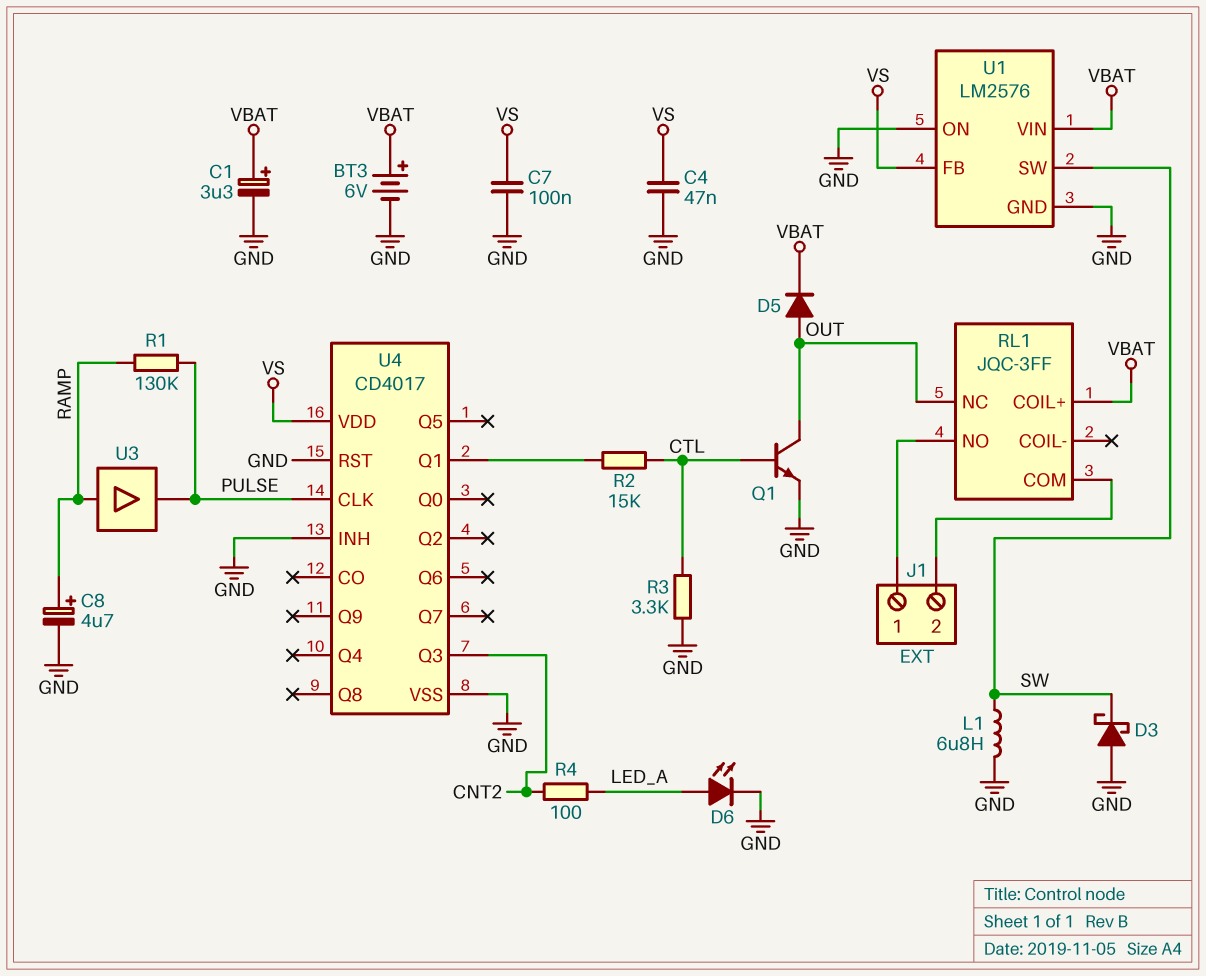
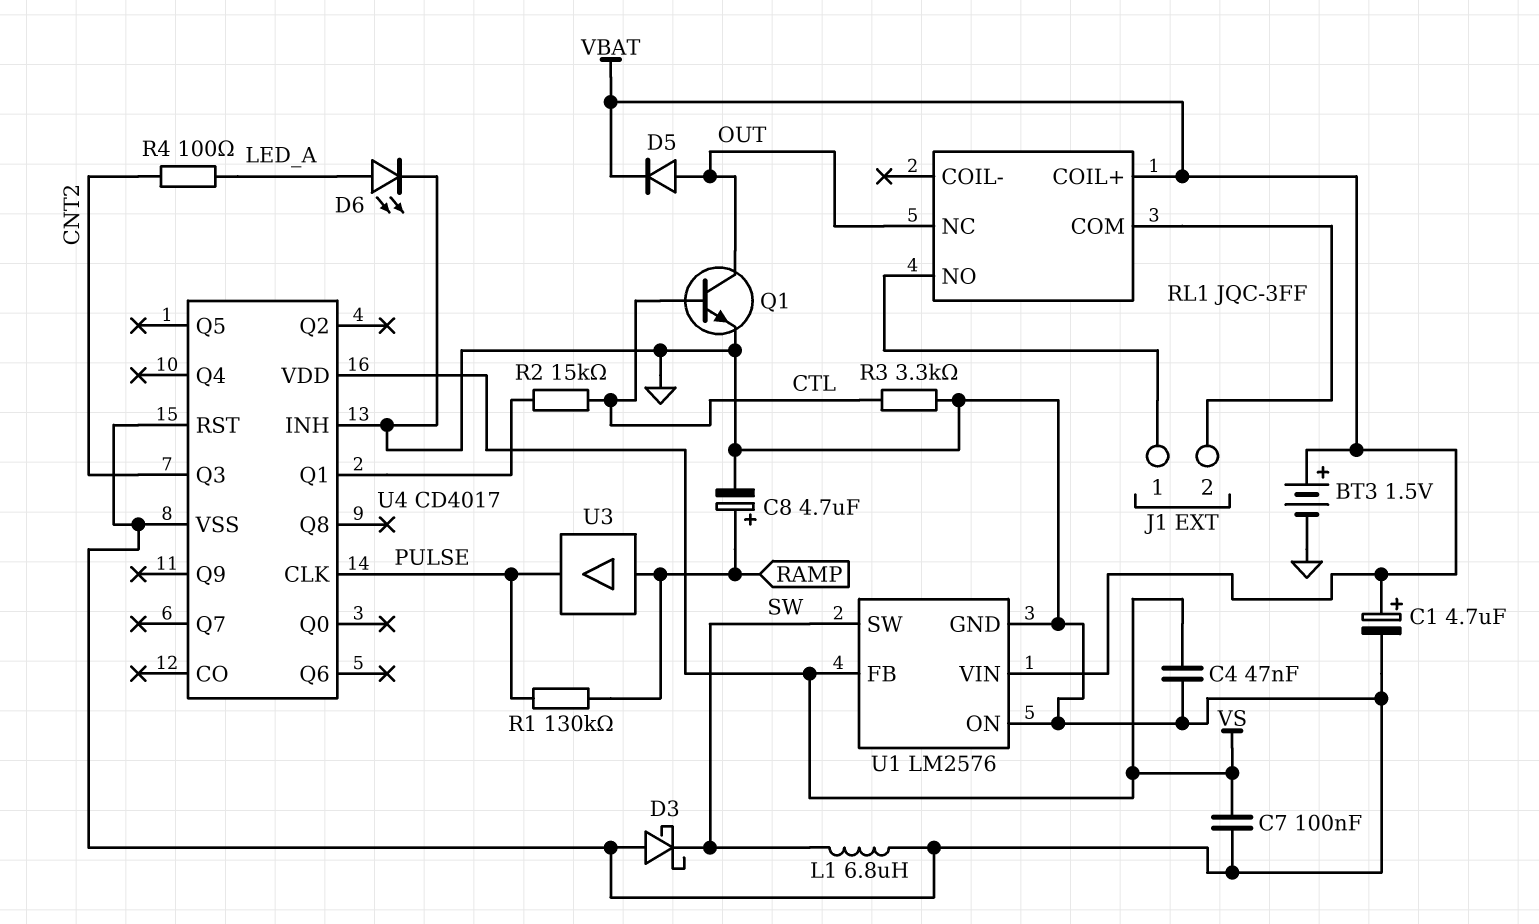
BT3: 6V (plus VBAT, minus GND) -> 1.5V (plus VBAT, minus GND)
C1: 3.3uF (plus VBAT, minus GND) -> 4.7uF (plus VBAT, minus GND)

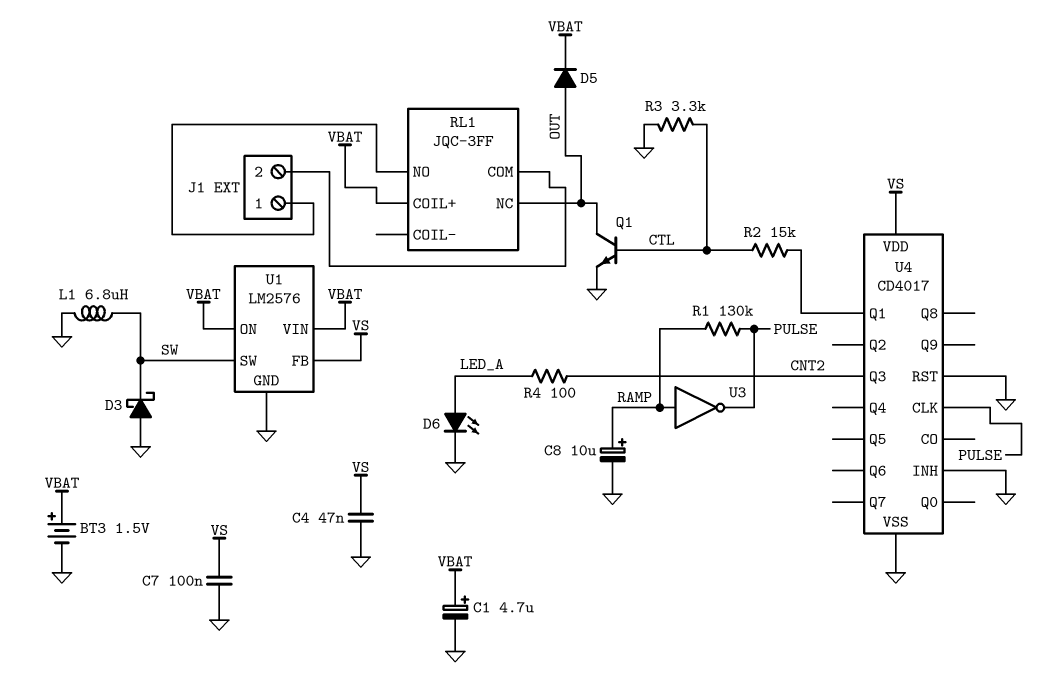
C8: 4.7uF (plus RAMP, minus GND) -> 10uF (plus RAMP, minus GND)
U1 pin ON: GND -> VBAT
U3: buffer (in RAMP, out PULSE) -> NOT (in RAMP, out PULSE)

